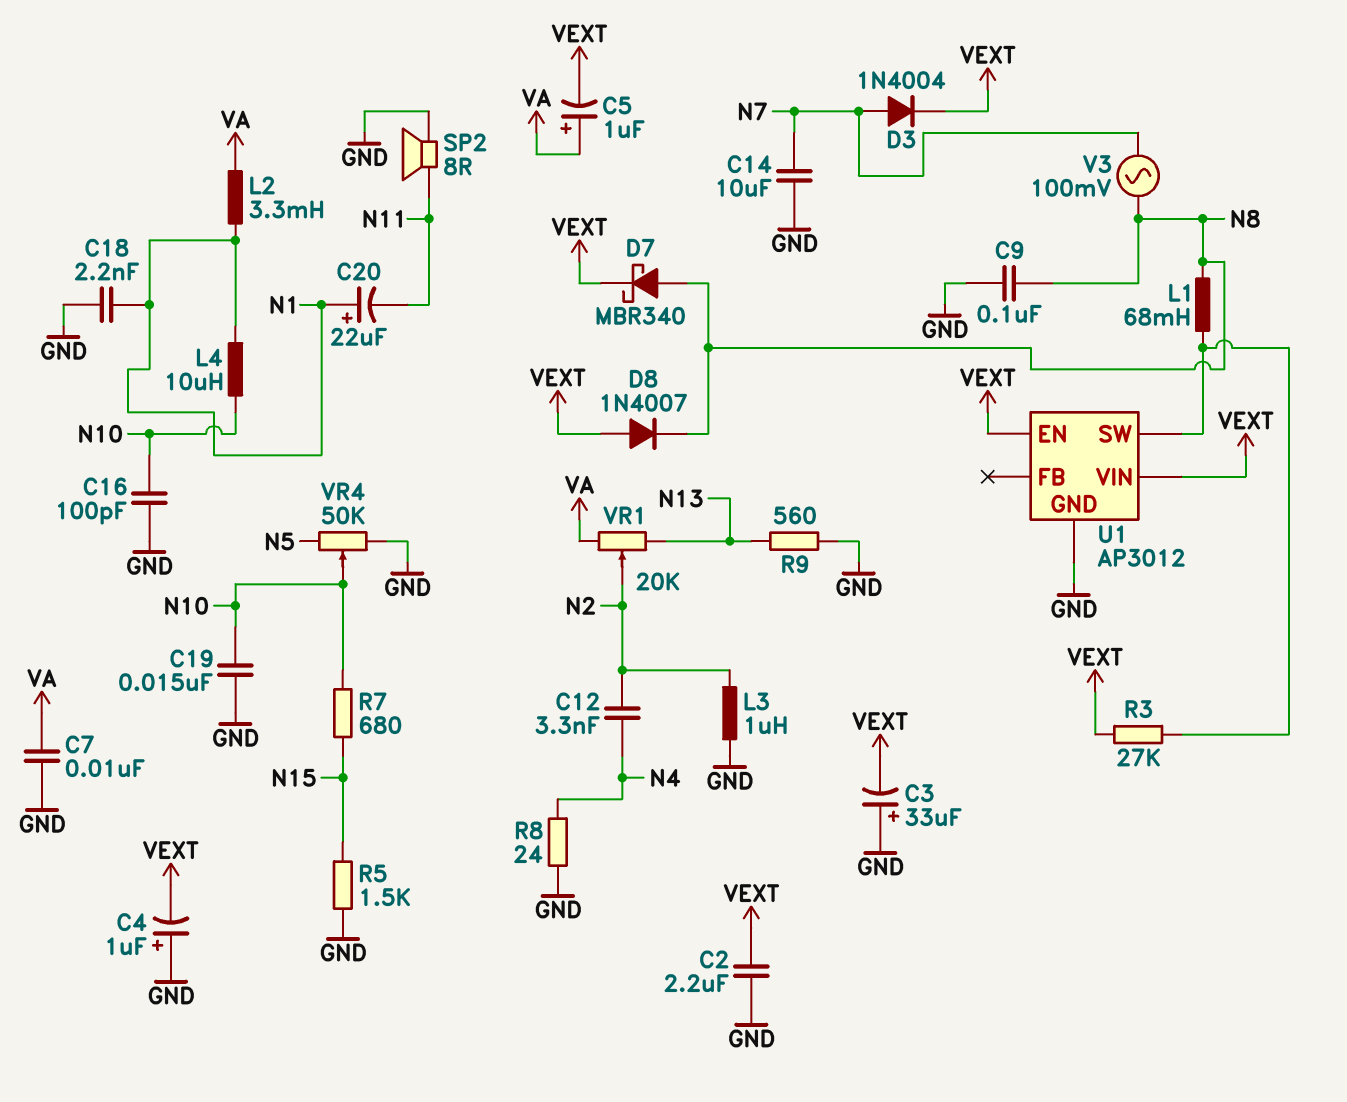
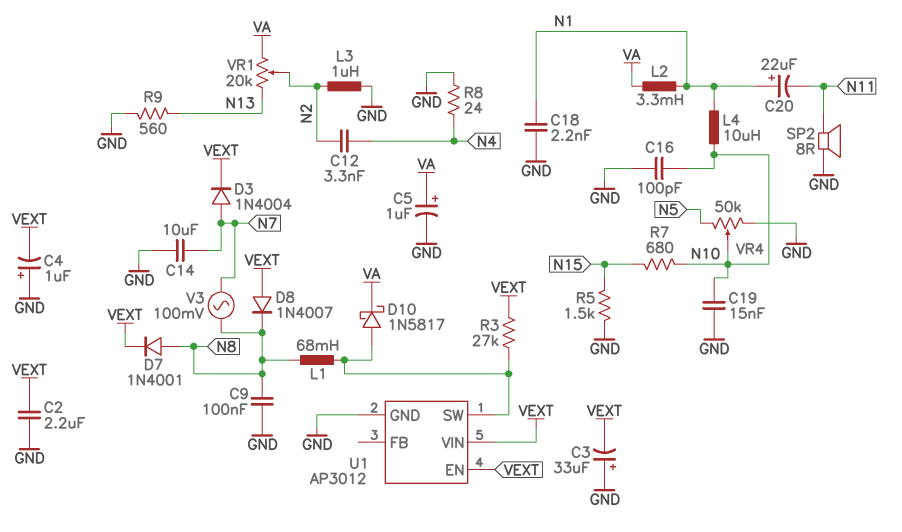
C5: 1uF (plus VA, minus VEXT) -> 1uF (plus VA, minus GND)
C7: 10nF (GND, VA) -> none
D7: schottky MBR340 (A N8, K VEXT) -> diode 1N4001 (A N8, K VEXT)
D10: none -> schottky 1N5817 (A U1/SW, K VA)

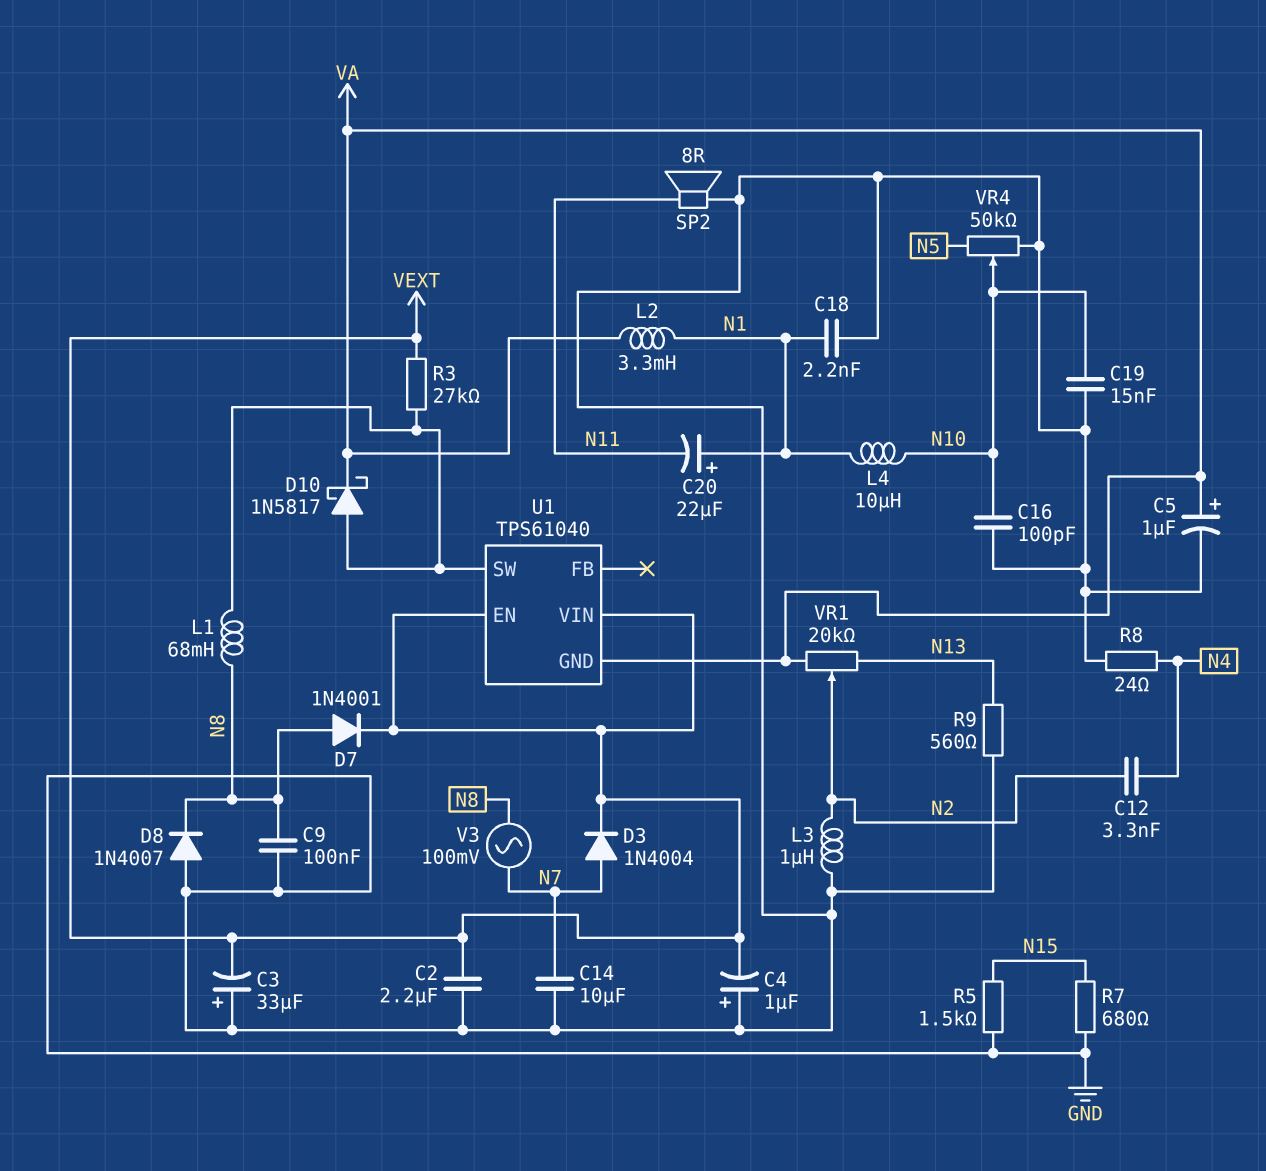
D8: diode 1N4007 (A VEXT, K N8) -> diode 1N4007 (A GND, K N8)
R7: 680 (N10, N15) -> 680 (GND, N15)
U1: AP3012 -> TPS61040
U1 pin GND: GND -> VA

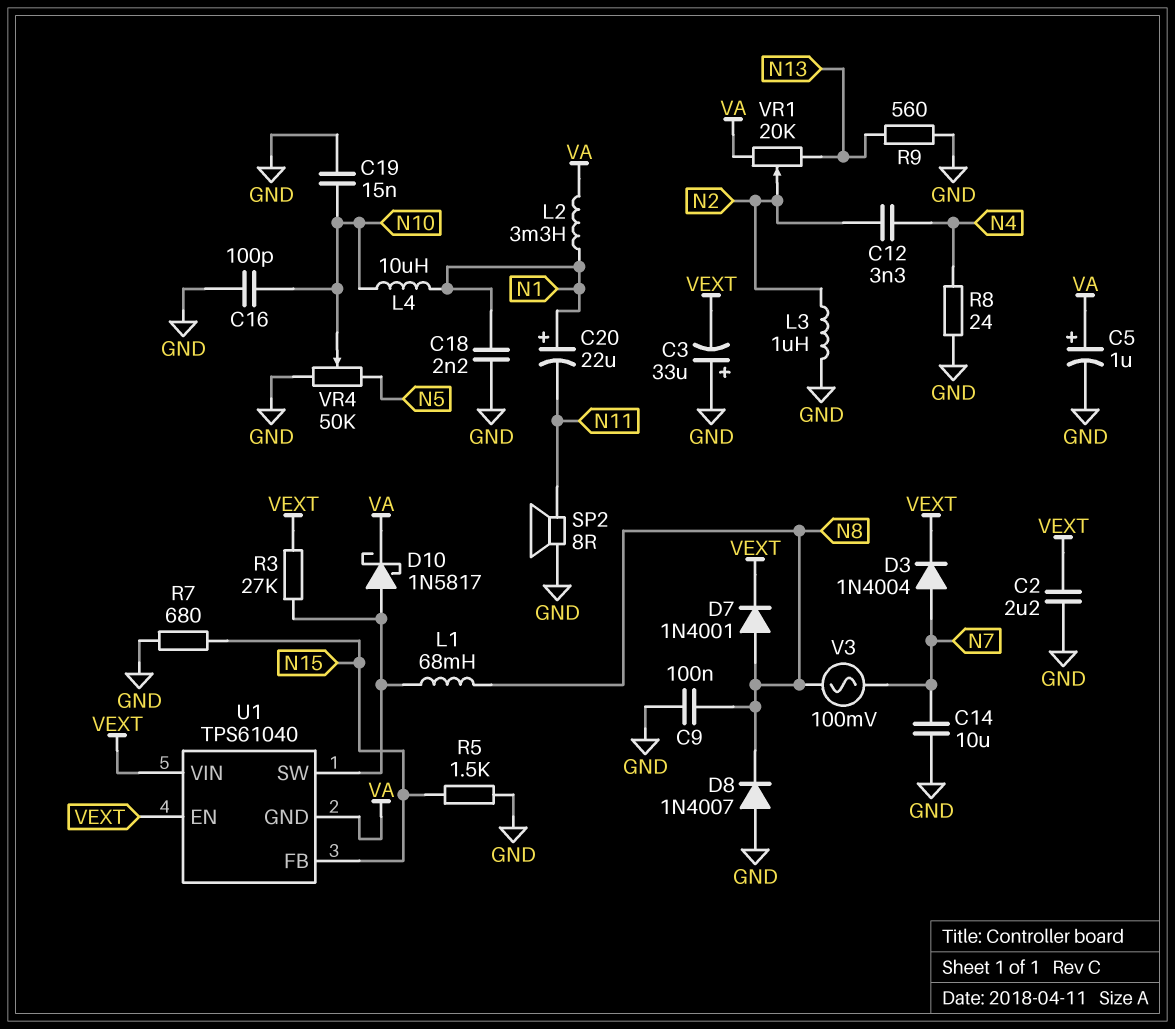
C4: 1uF (plus GND, minus VEXT) -> none
U1 pin FB: none -> N15

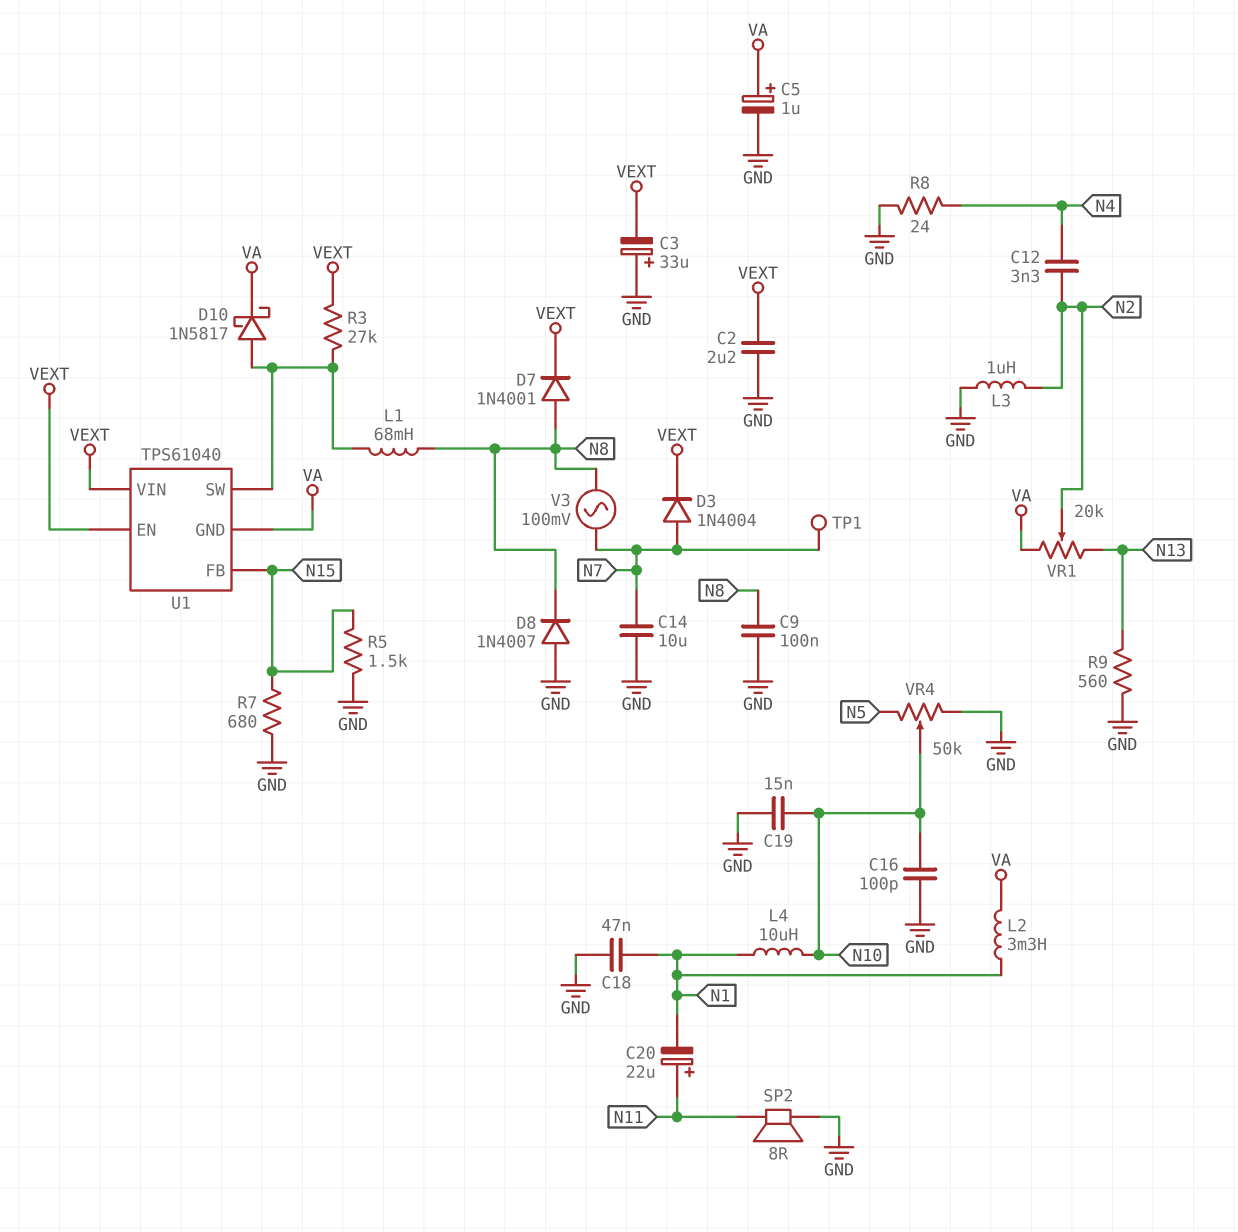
C18: 2.2nF (GND, N1) -> 47nF (GND, N1)
C20: 22uF (plus N1, minus N11) -> 22uF (plus N11, minus N1)
TP1: none -> test point (N7)

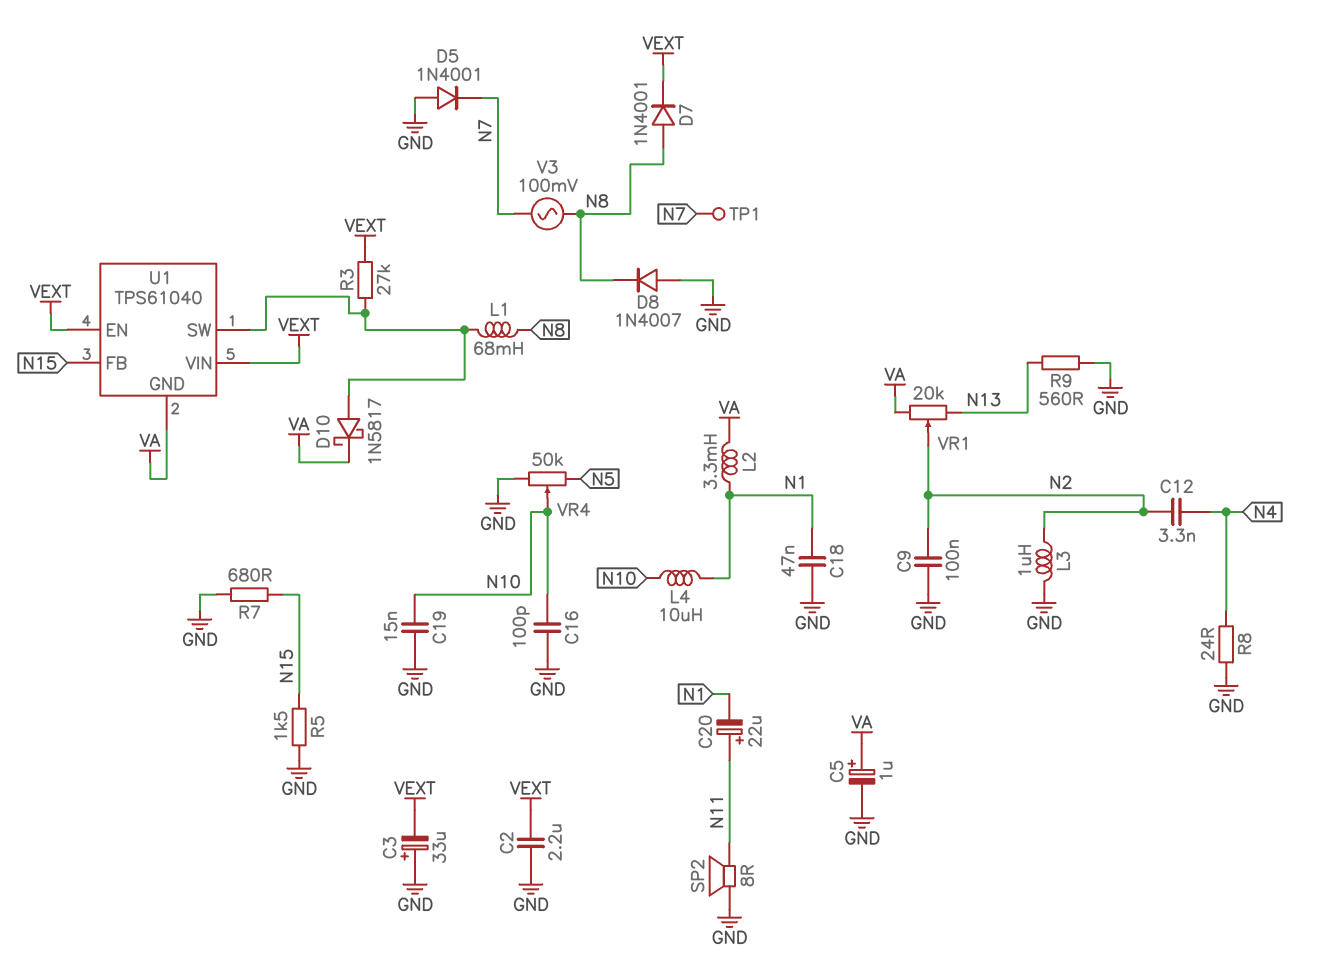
C9: 100nF (GND, N8) -> 100nF (GND, N2)
C14: 10uF (GND, N7) -> none
D3: diode 1N4004 (A N7, K VEXT) -> none
D5: none -> diode 1N4001 (A GND, K N7)

